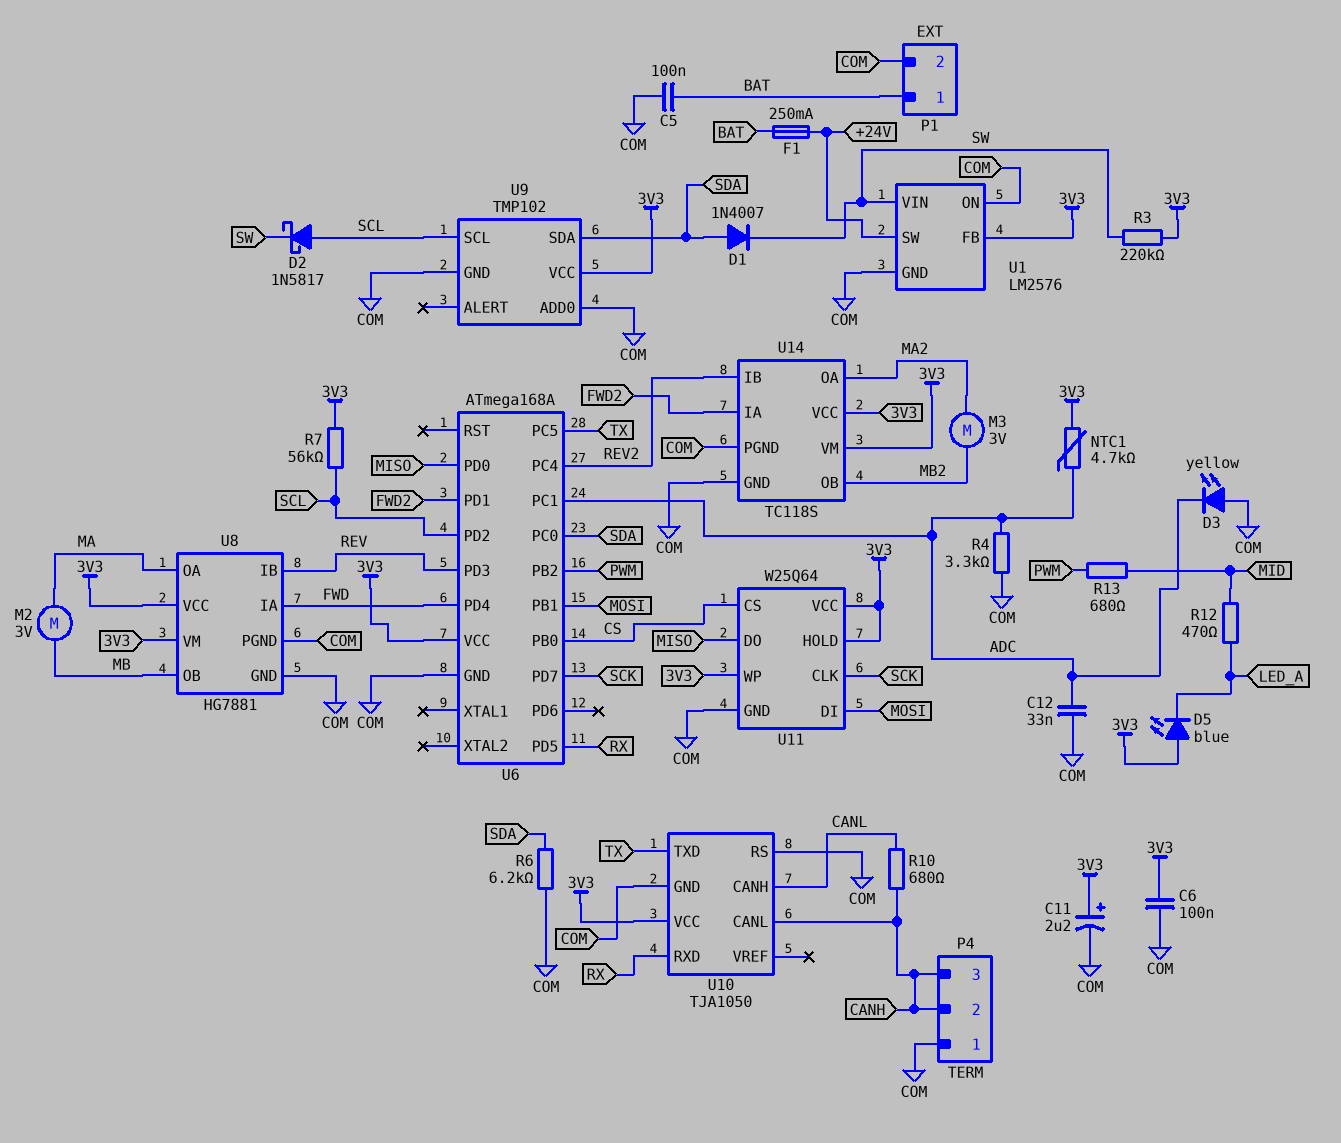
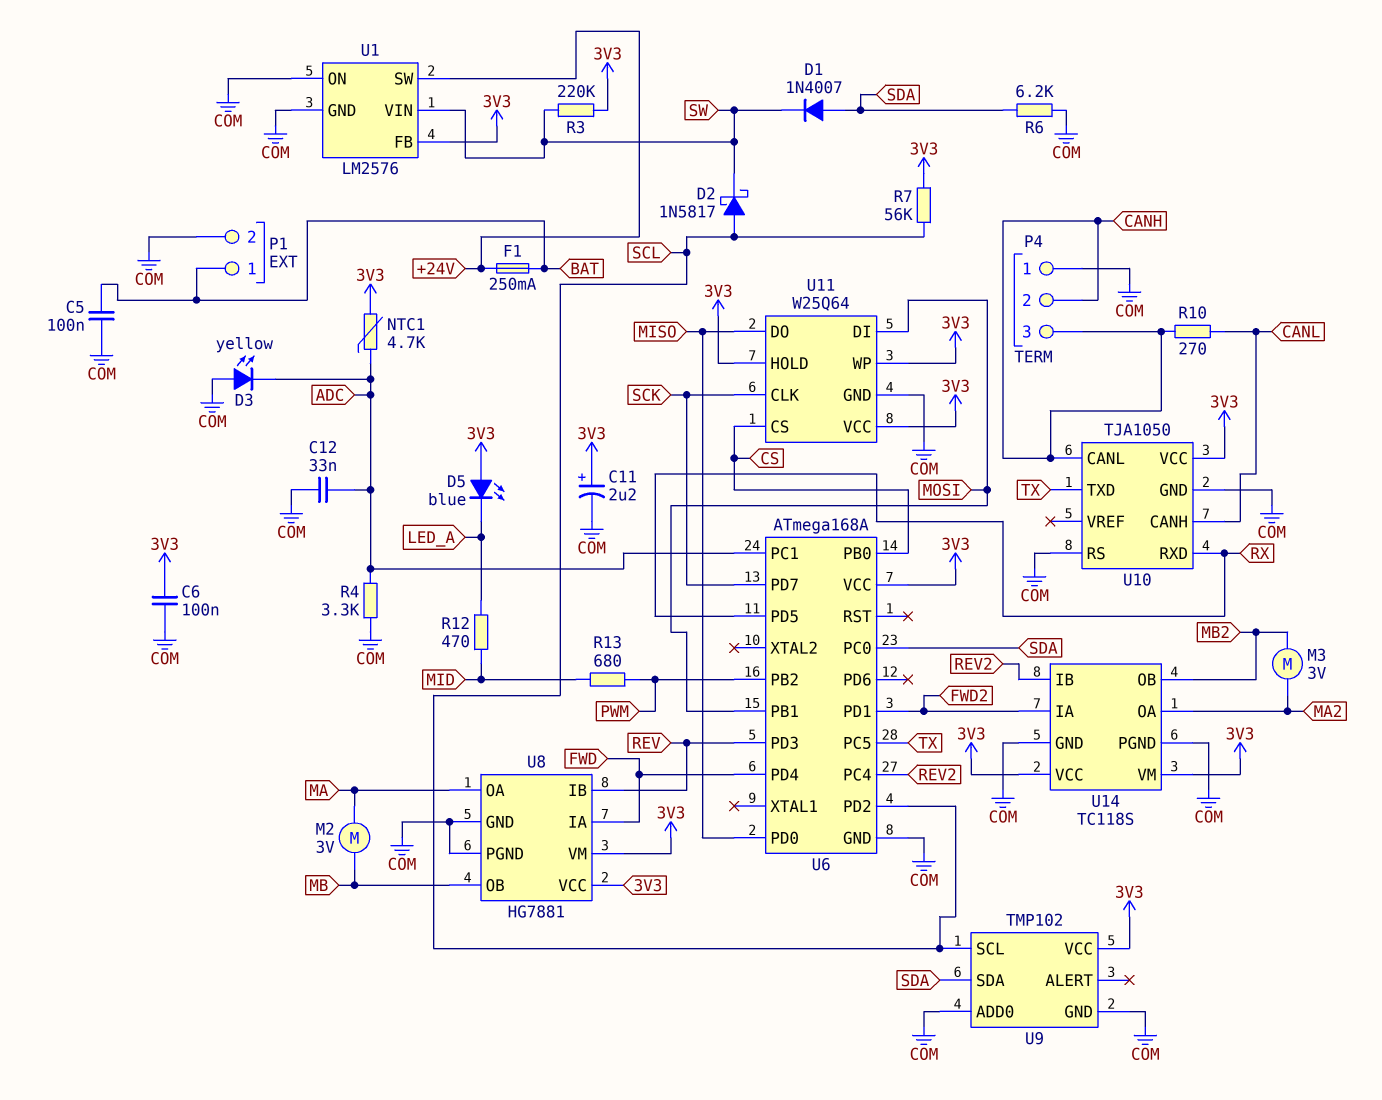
R10: 680 (CANH, CANL) -> 270 (CANH, CANL)

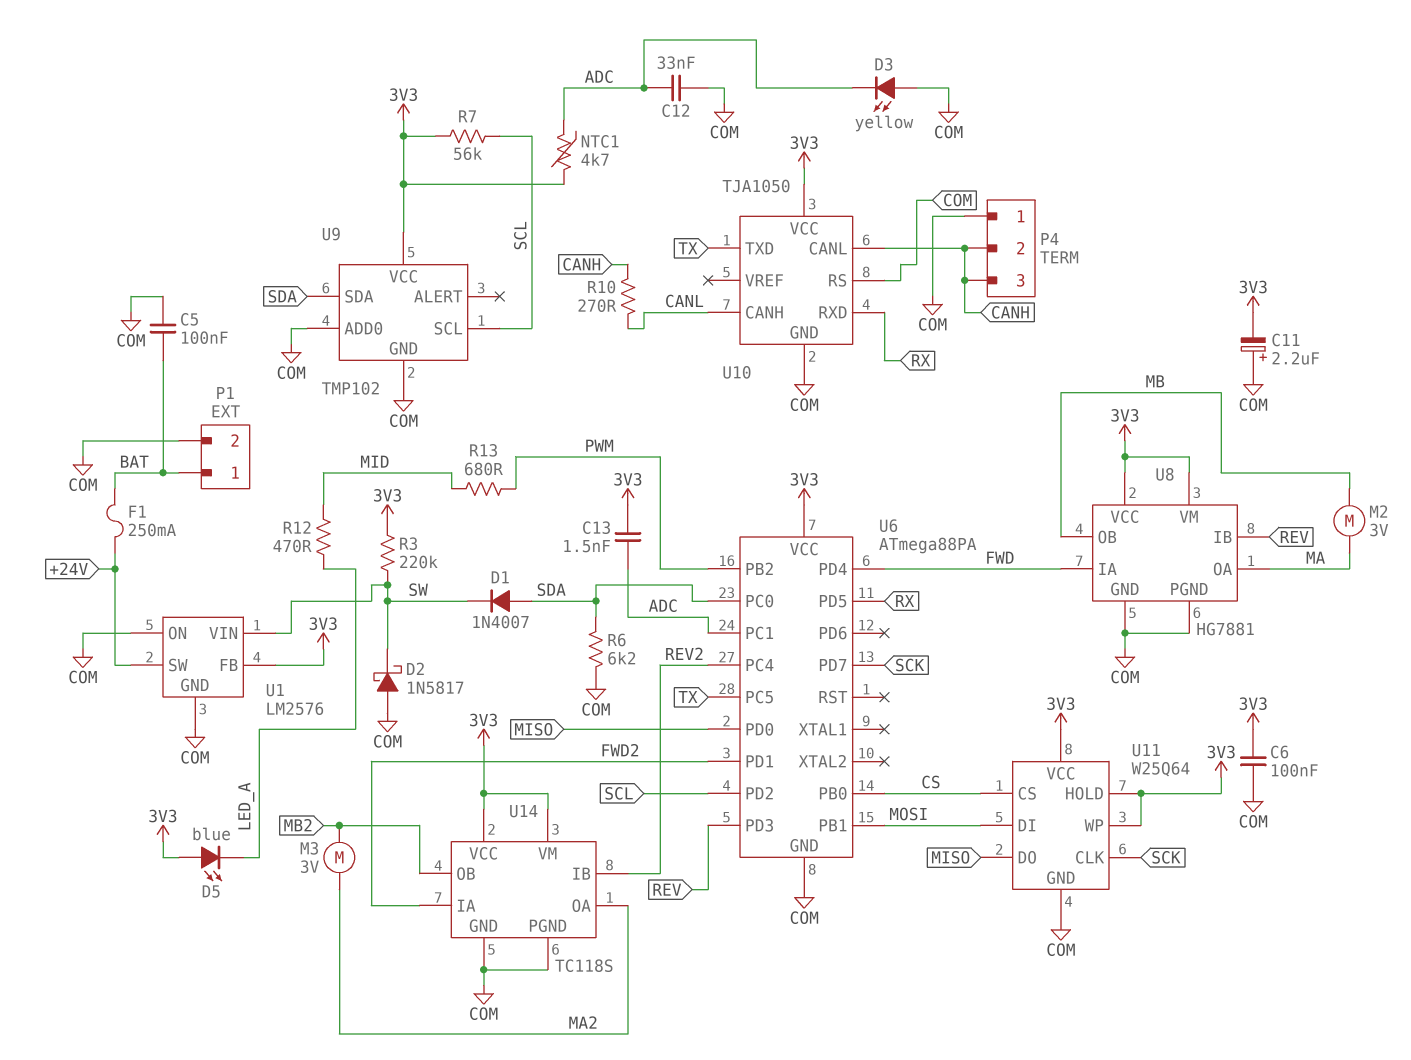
C11: 2.2uF (plus 3V3, minus COM) -> 2.2uF (plus COM, minus 3V3)
C13: none -> 1.5nF (3V3, ADC)
D2: schottky 1N5817 (A SCL, K SW) -> schottky 1N5817 (A COM, K SW)
R4: 3.3k (ADC, COM) -> none
U6: ATmega168A -> ATmega88PA

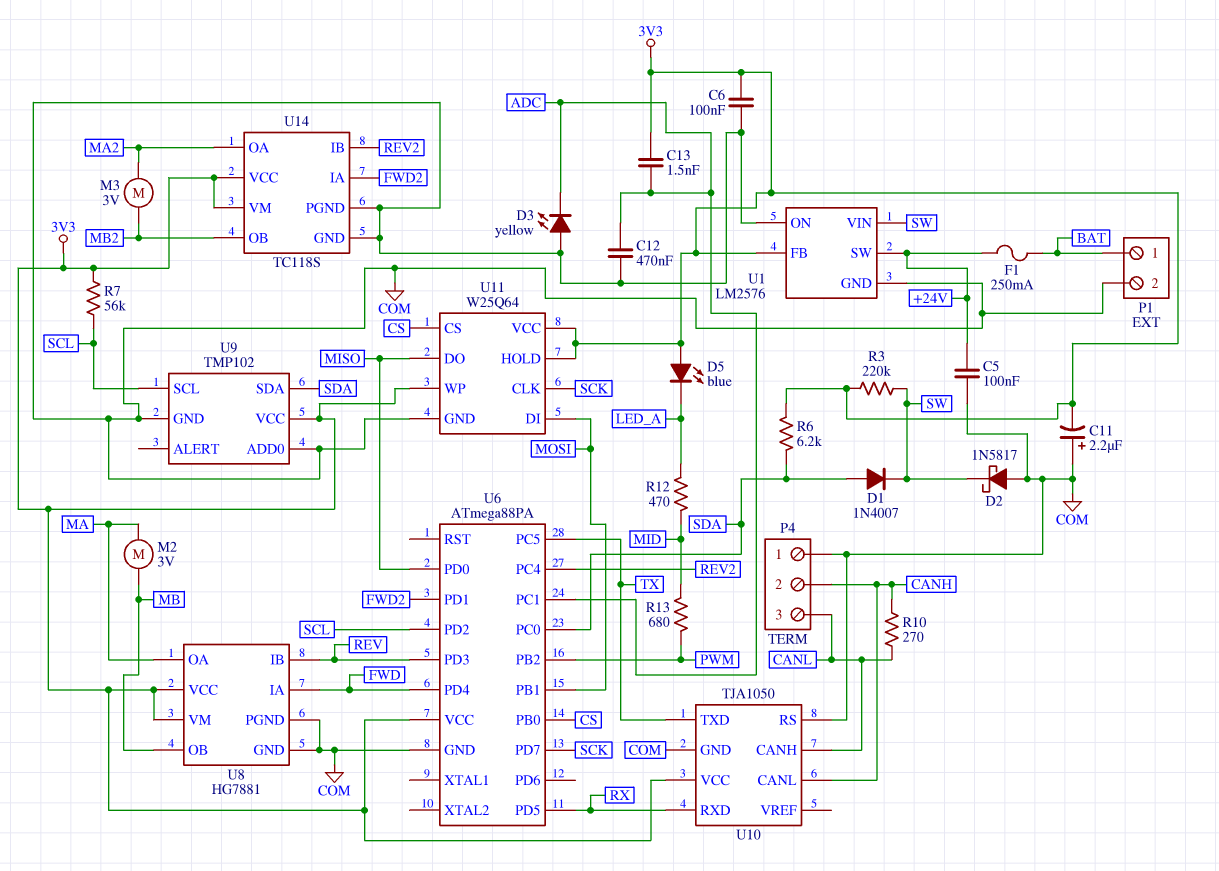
C5: 100nF (BAT, COM) -> 100nF (+24V, COM)
C12: 33nF (ADC, COM) -> 470nF (ADC, COM)
NTC1: 4.7k (3V3, ADC) -> none
P4 pin 3: CANH -> CANL
R6: 6.2k (COM, SDA) -> 6.2k (3V3, SDA)

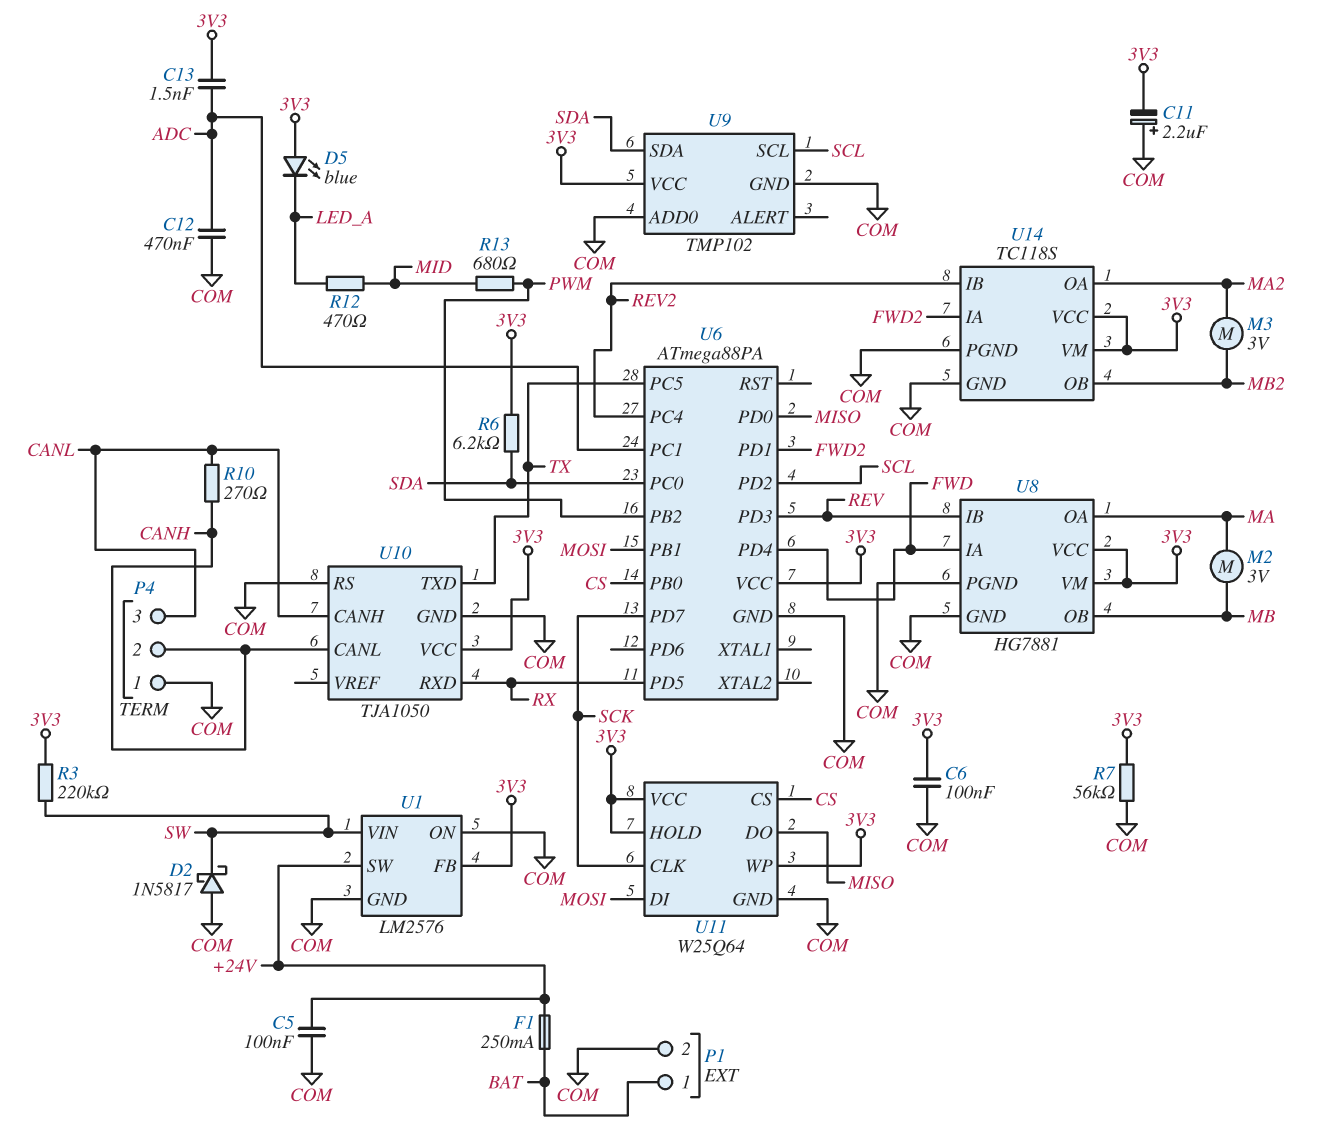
D1: diode 1N4007 (A SDA, K SW) -> none
D3: LED yellow (A COM, K ADC) -> none
R7: 56k (3V3, SCL) -> 56k (3V3, COM)

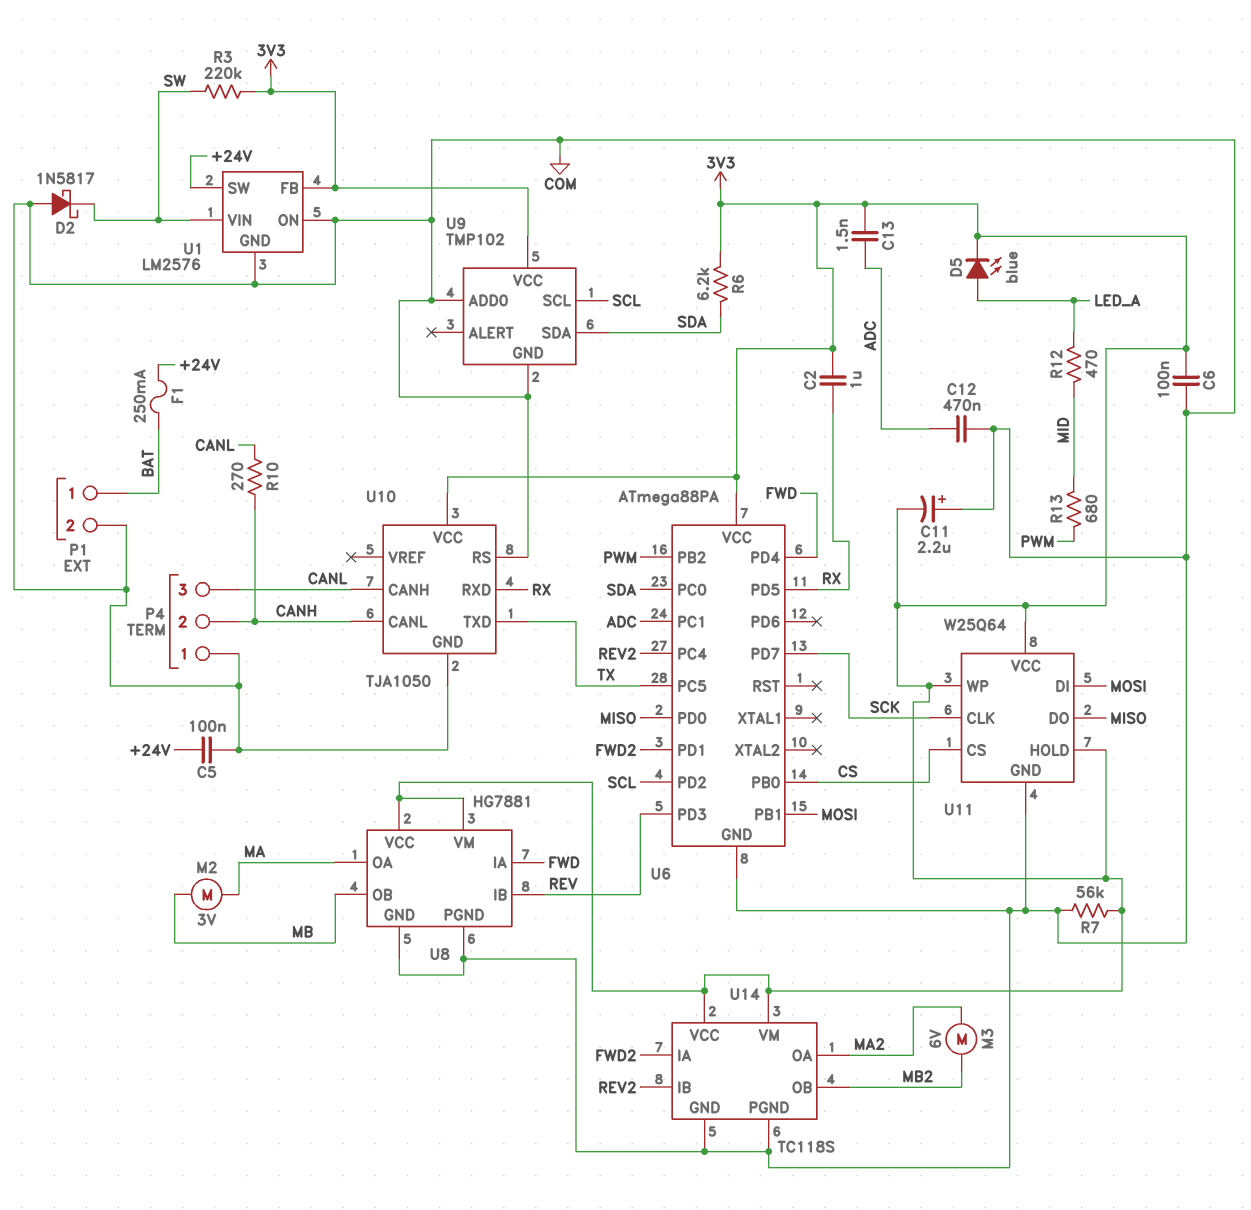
C2: none -> 1uF (3V3, RX)
D5: LED blue (A 3V3, K LED_A) -> LED blue (A LED_A, K 3V3)
M3: motor 3V (MA2, MB2) -> motor 6V (MA2, MB2)

